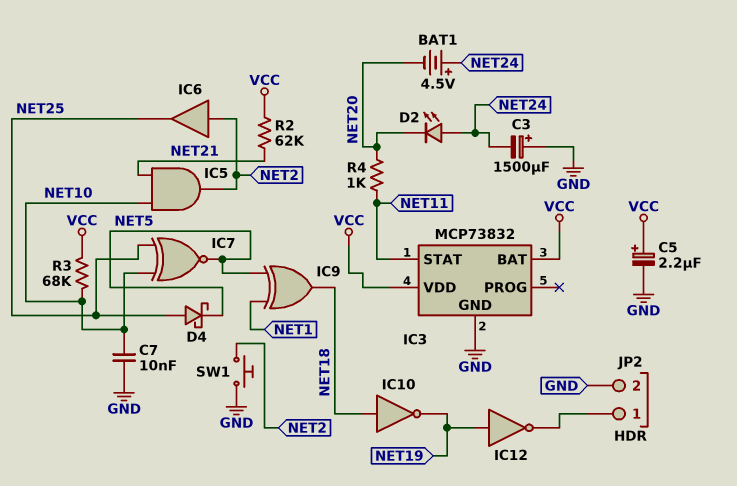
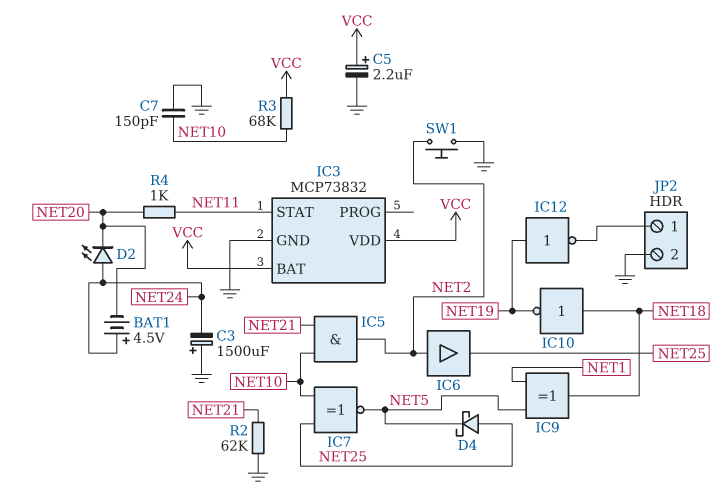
C7: 10nF (GND, NET10) -> 150pF (GND, NET10)
R2: 62k (NET21, VCC) -> 62k (GND, NET21)

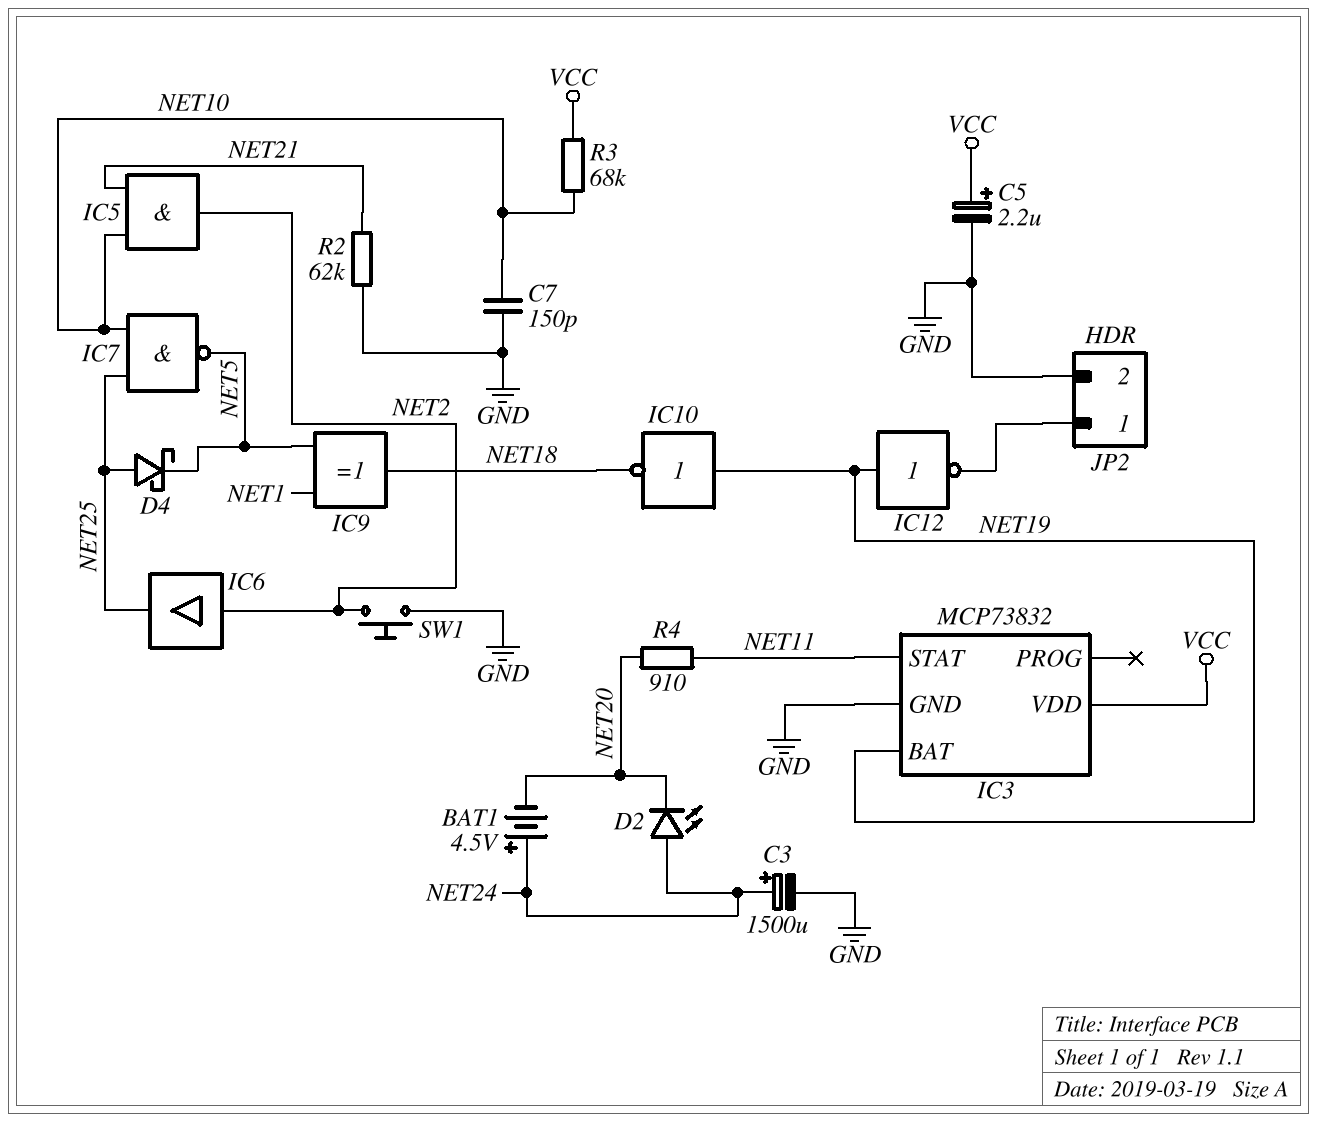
C3: 1500uF (plus GND, minus NET24) -> 1500uF (plus NET24, minus GND)
IC3 pin BAT: VCC -> NET19
IC7: XNOR (in NET10, in NET25, out NET5) -> NAND (in NET10, in NET25, out NET5)
IC10: NOT (in NET18, out NET19) -> NOT (in NET19, out NET18)
R4: 1k (NET11, NET20) -> 910 (NET11, NET20)

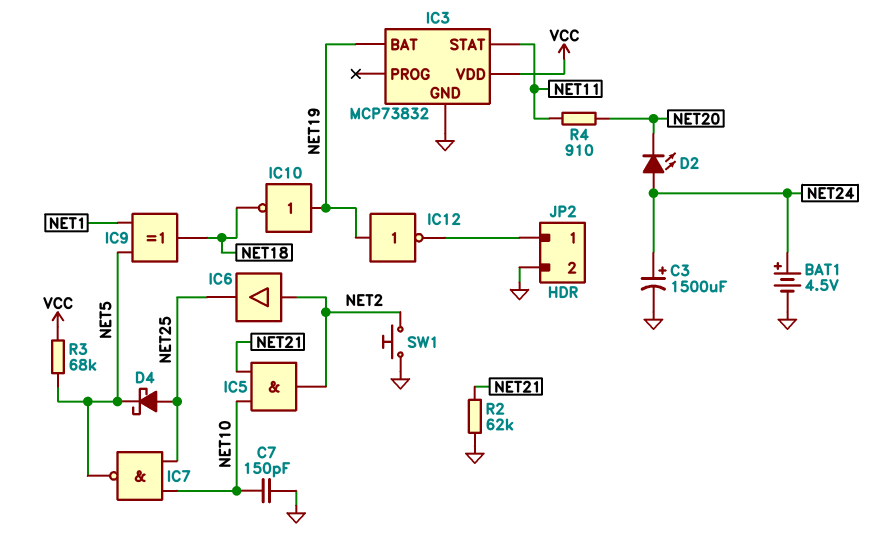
BAT1: 4.5V (plus NET24, minus NET20) -> 4.5V (plus NET24, minus GND)
C5: 2.2uF (plus VCC, minus GND) -> none
R3: 68k (NET10, VCC) -> 68k (NET5, VCC)

